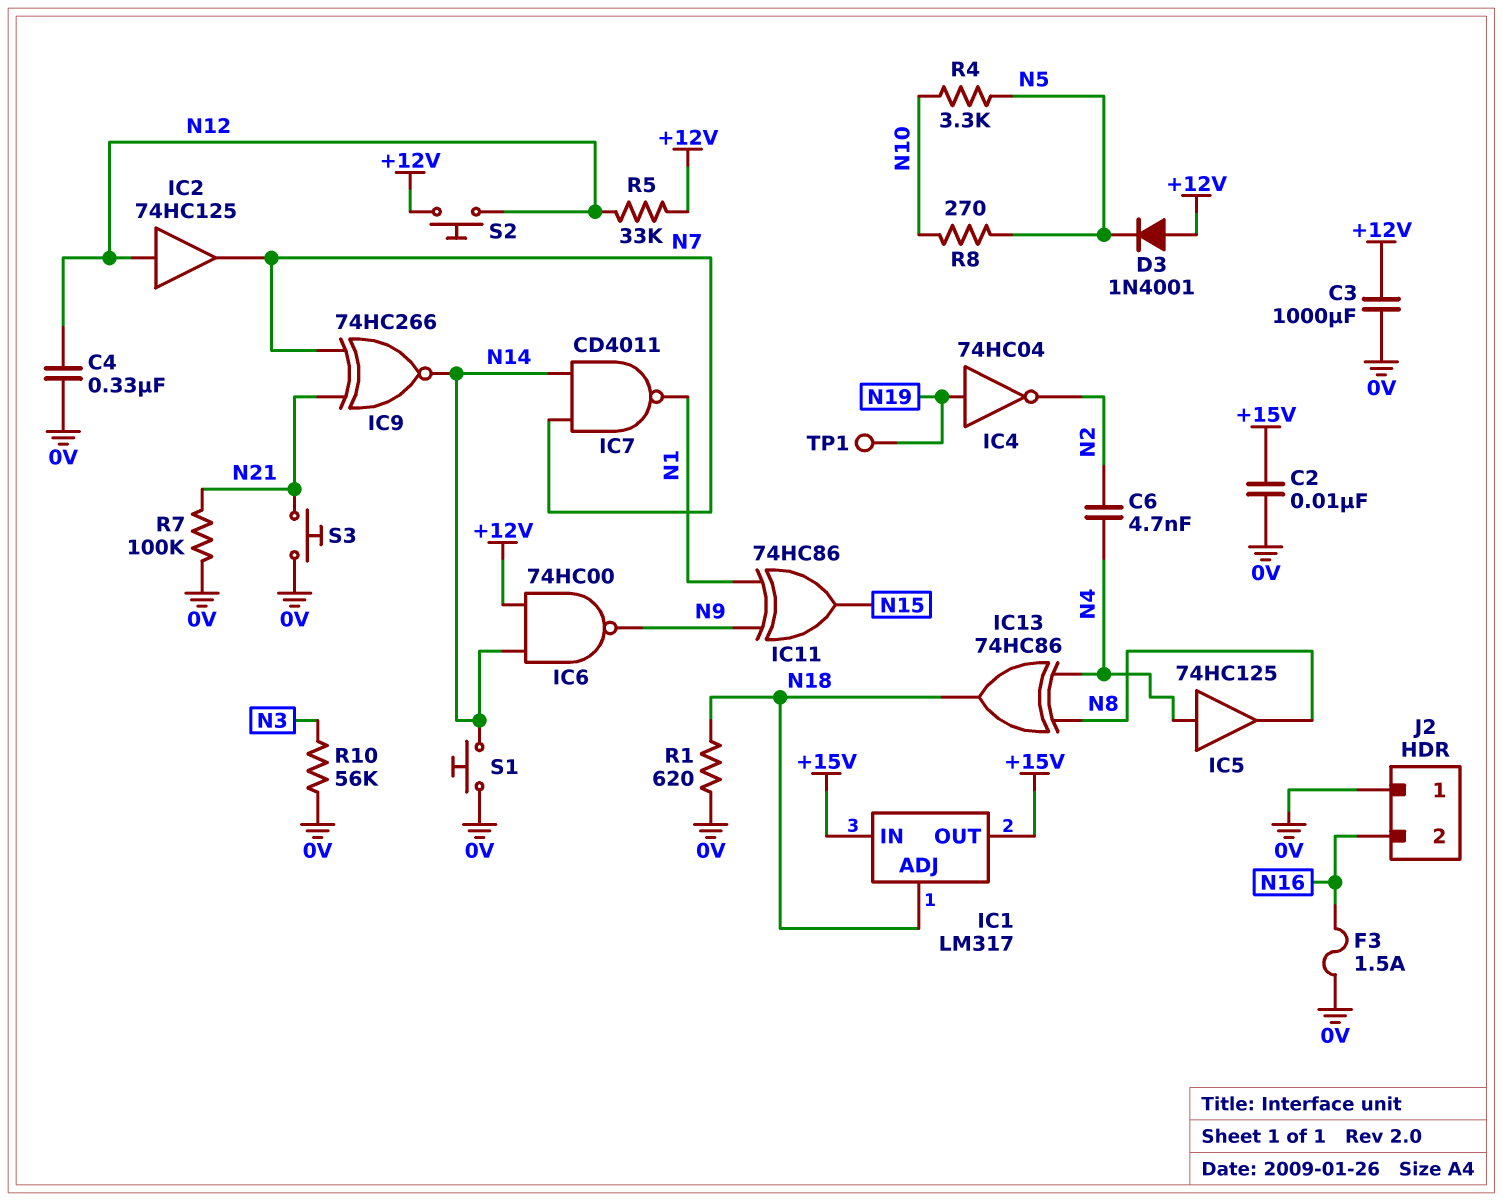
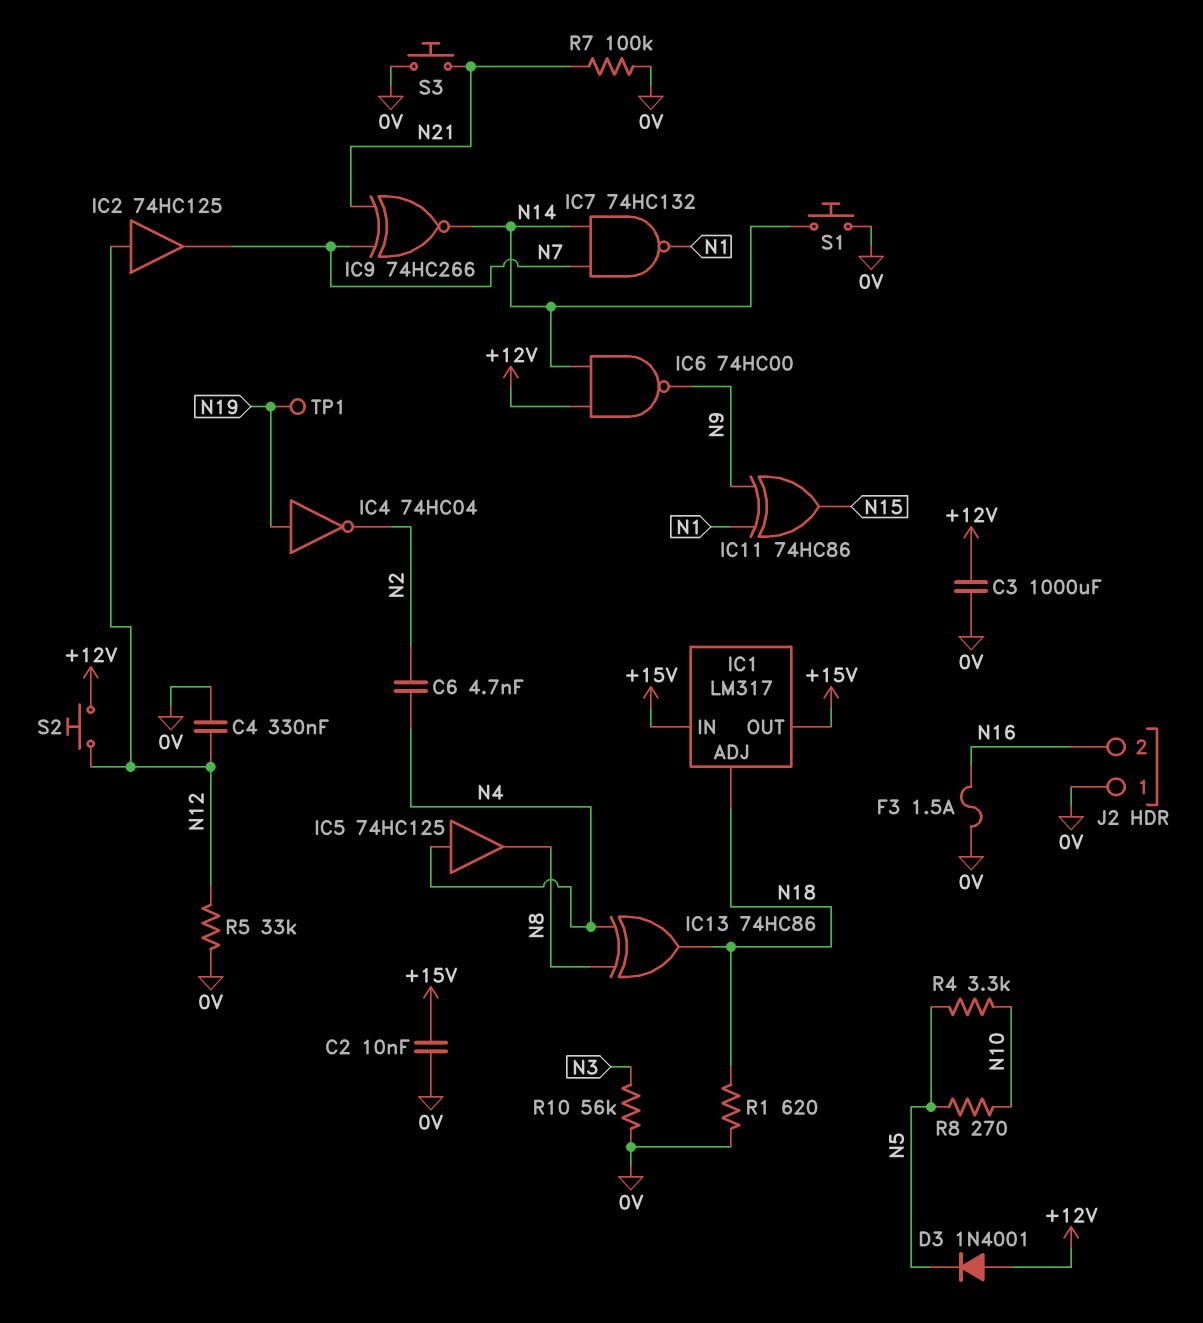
IC7: NAND CD4011 (in N7, in N14, out N1) -> NAND 74HC132 (in N7, in N14, out N1)
R5: 33k (+12V, N12) -> 33k (0V, N12)

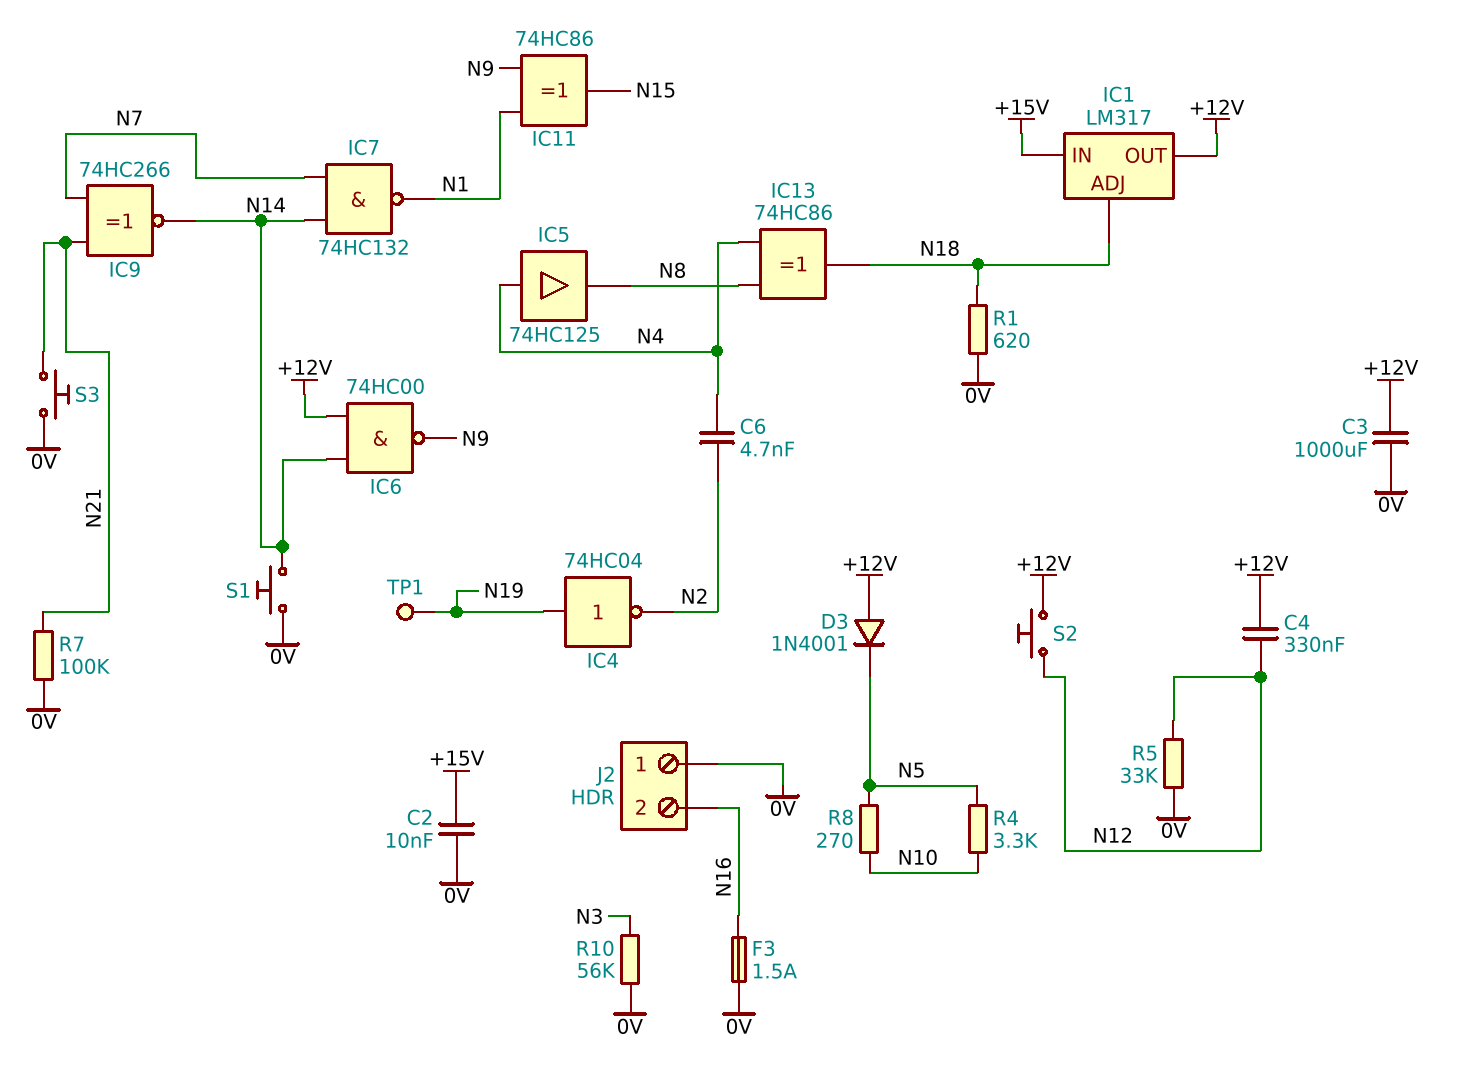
C4: 330nF (0V, N12) -> 330nF (+12V, N12)
IC1 pin OUT: +15V -> +12V
IC2: buffer 74HC125 (in N12, out N7) -> none

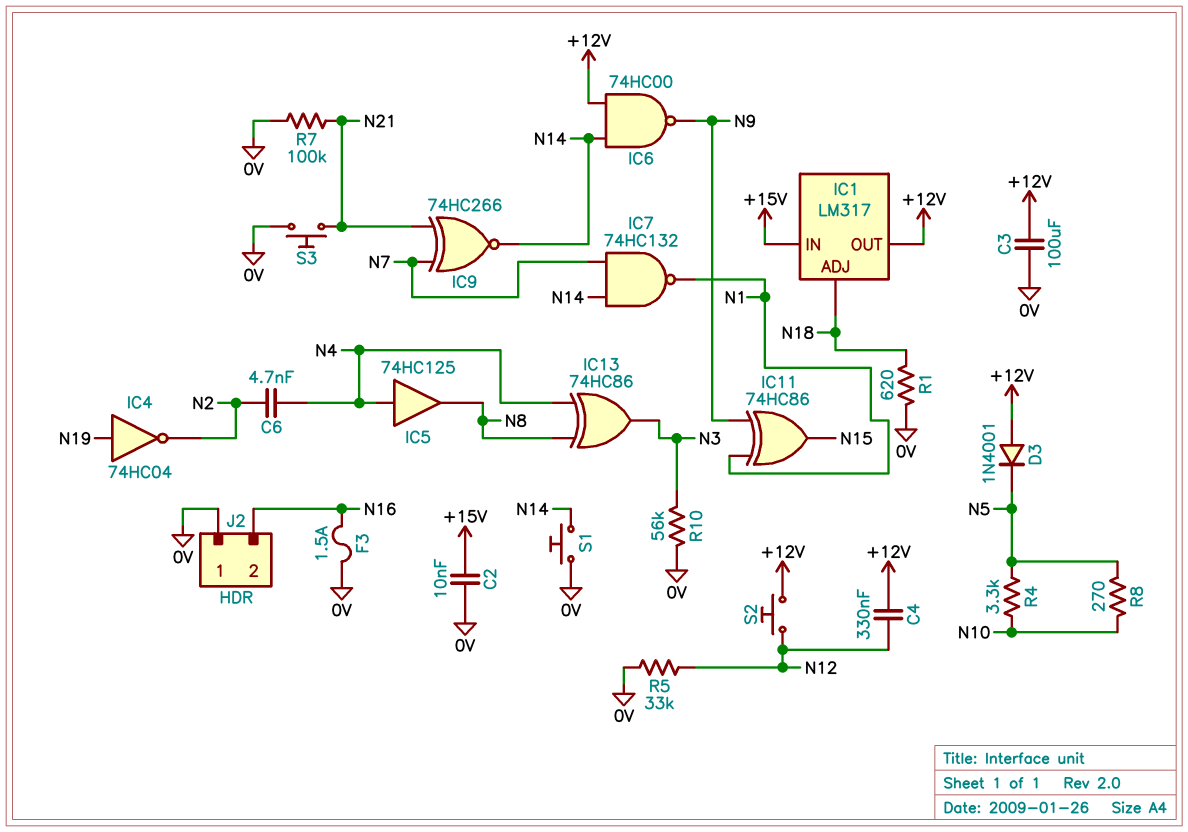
C3: 1000uF (+12V, 0V) -> 100uF (+12V, 0V)
IC13: XOR 74HC86 (in N4, in N8, out N18) -> XOR 74HC86 (in N4, in N8, out N3)
TP1: test point (N19) -> none

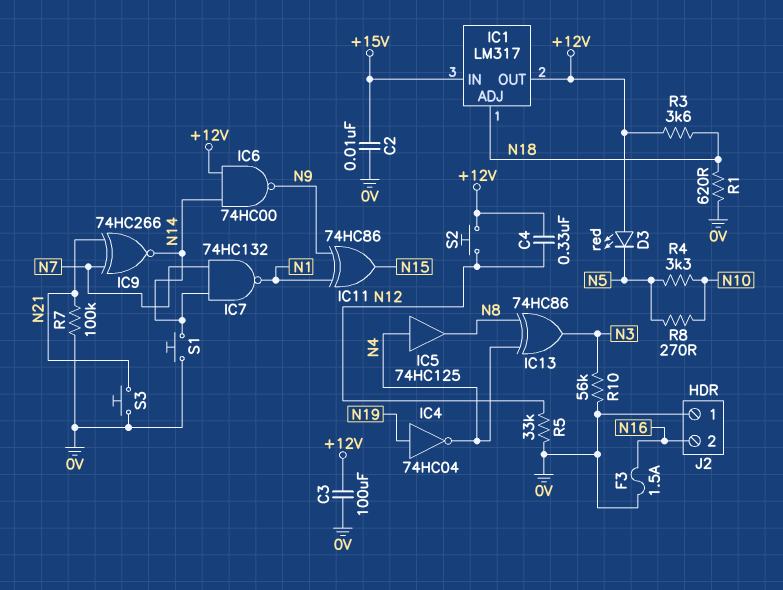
C6: 4.7nF (N2, N4) -> none
D3: diode 1N4001 (A +12V, K N5) -> LED red (A +12V, K N5)
IC4: NOT 74HC04 (in N19, out N2) -> NOT 74HC04 (in N19, out N4)
R3: none -> 3.6k (+12V, N18)

